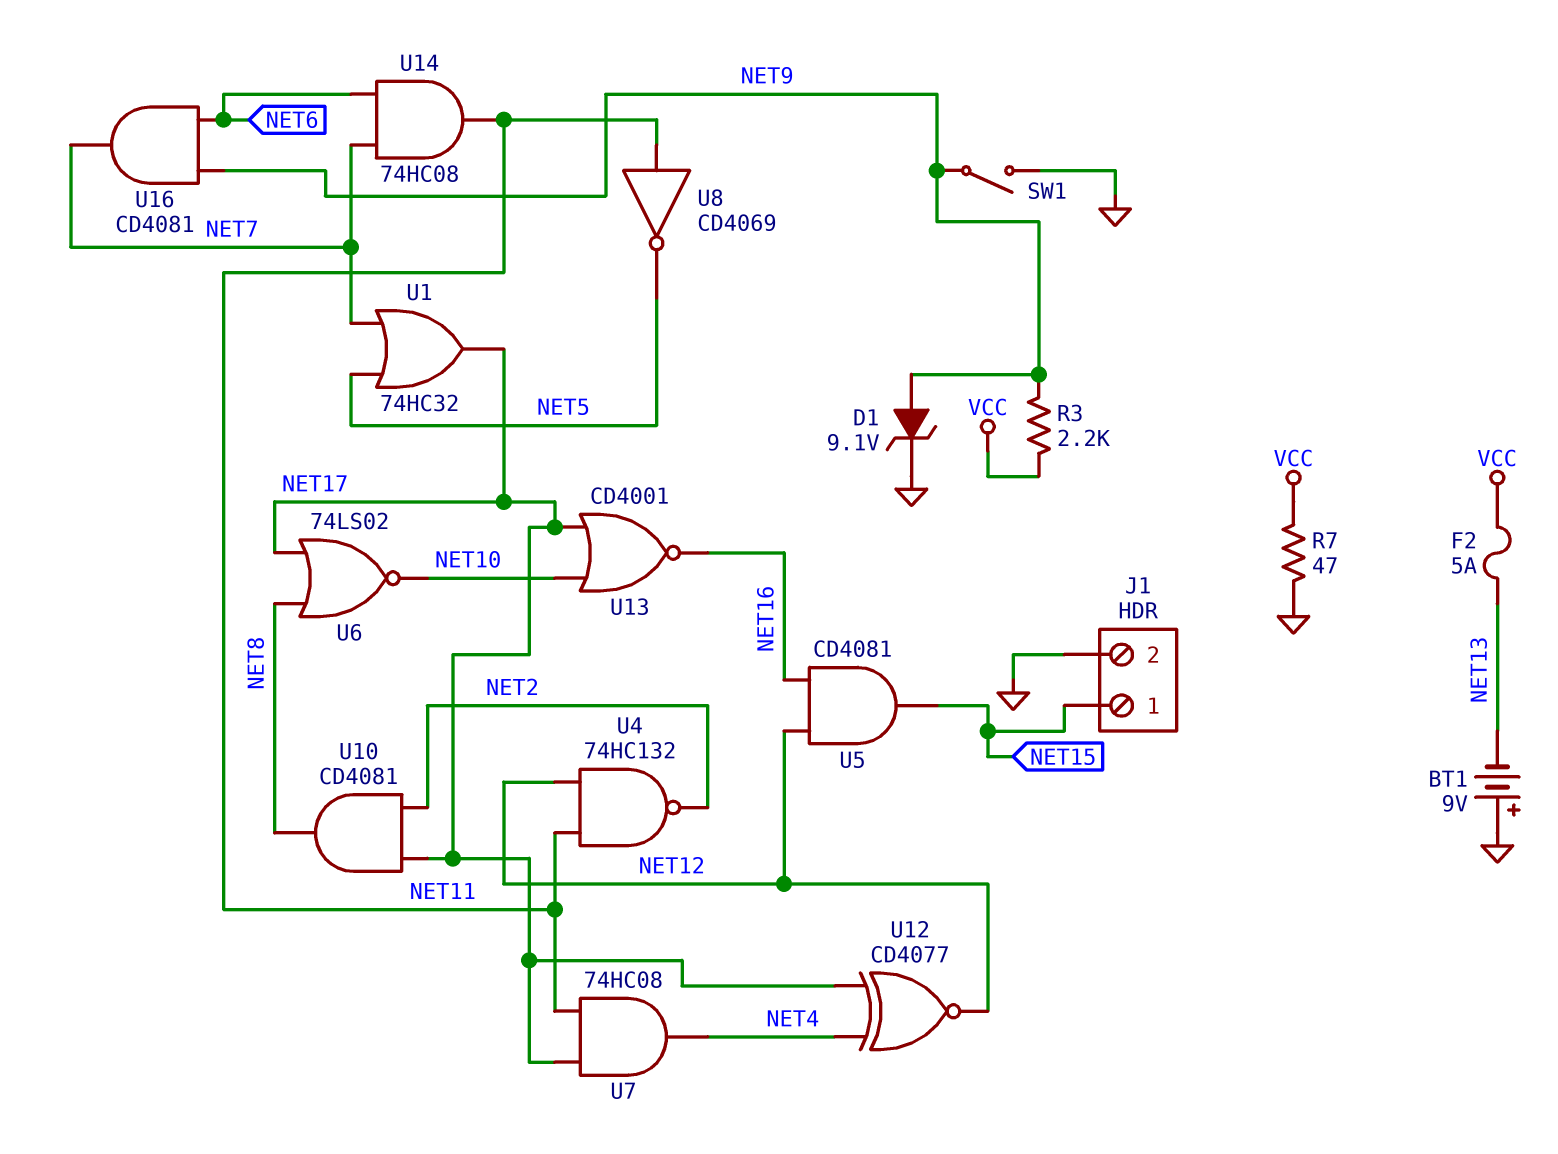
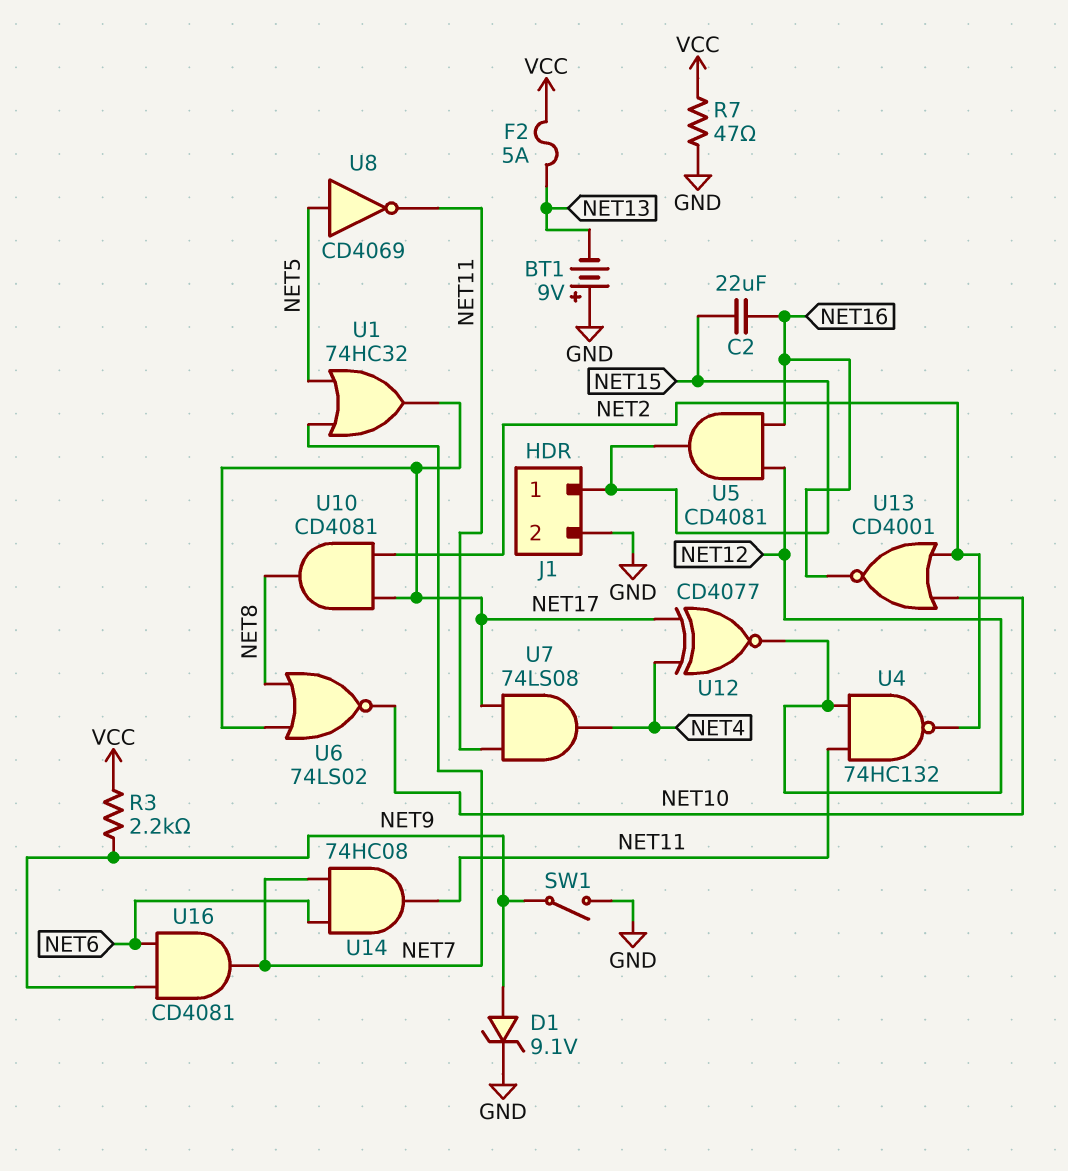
C2: none -> 22uF (NET15, NET16)
U7: AND 74HC08 (in NET11, in NET17, out NET4) -> AND 74LS08 (in NET11, in NET17, out NET4)
U8: NOT CD4069 (in NET11, out NET5) -> NOT CD4069 (in NET5, out NET11)
U13: NOR CD4001 (in NET10, in NET17, out NET16) -> NOR CD4001 (in NET2, in NET10, out NET16)

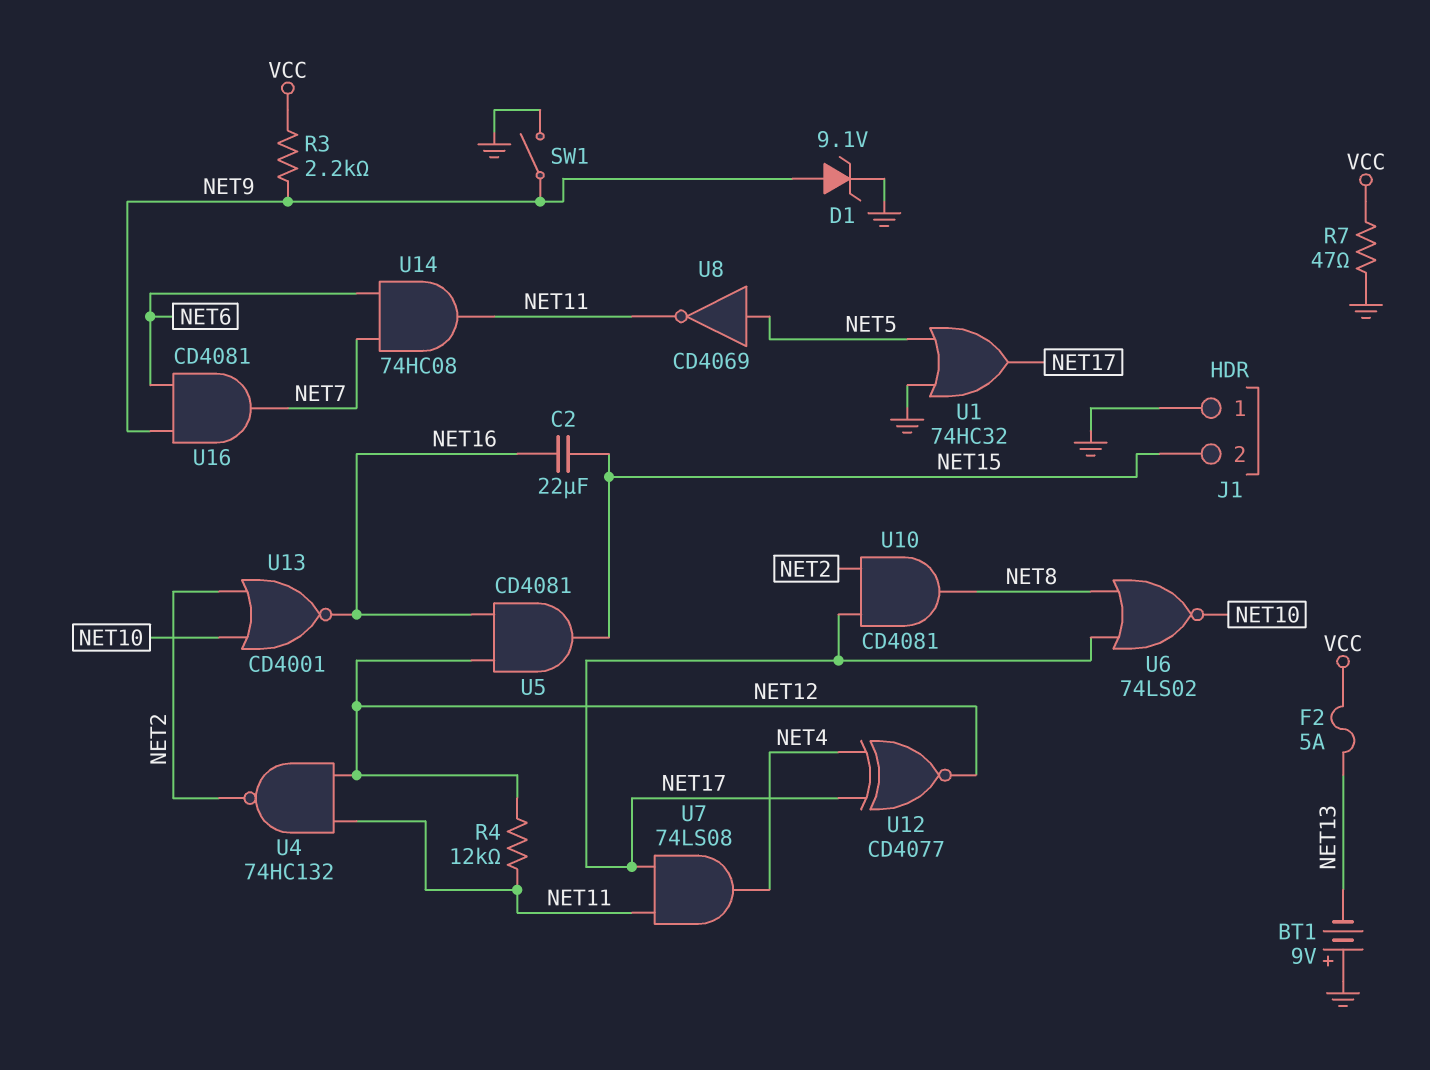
J1 pin 1: NET15 -> GND
J1 pin 2: GND -> NET15
R4: none -> 12k (NET11, NET12)
U1: OR 74HC32 (in NET5, in NET7, out NET17) -> OR 74HC32 (in GND, in NET5, out NET17)

